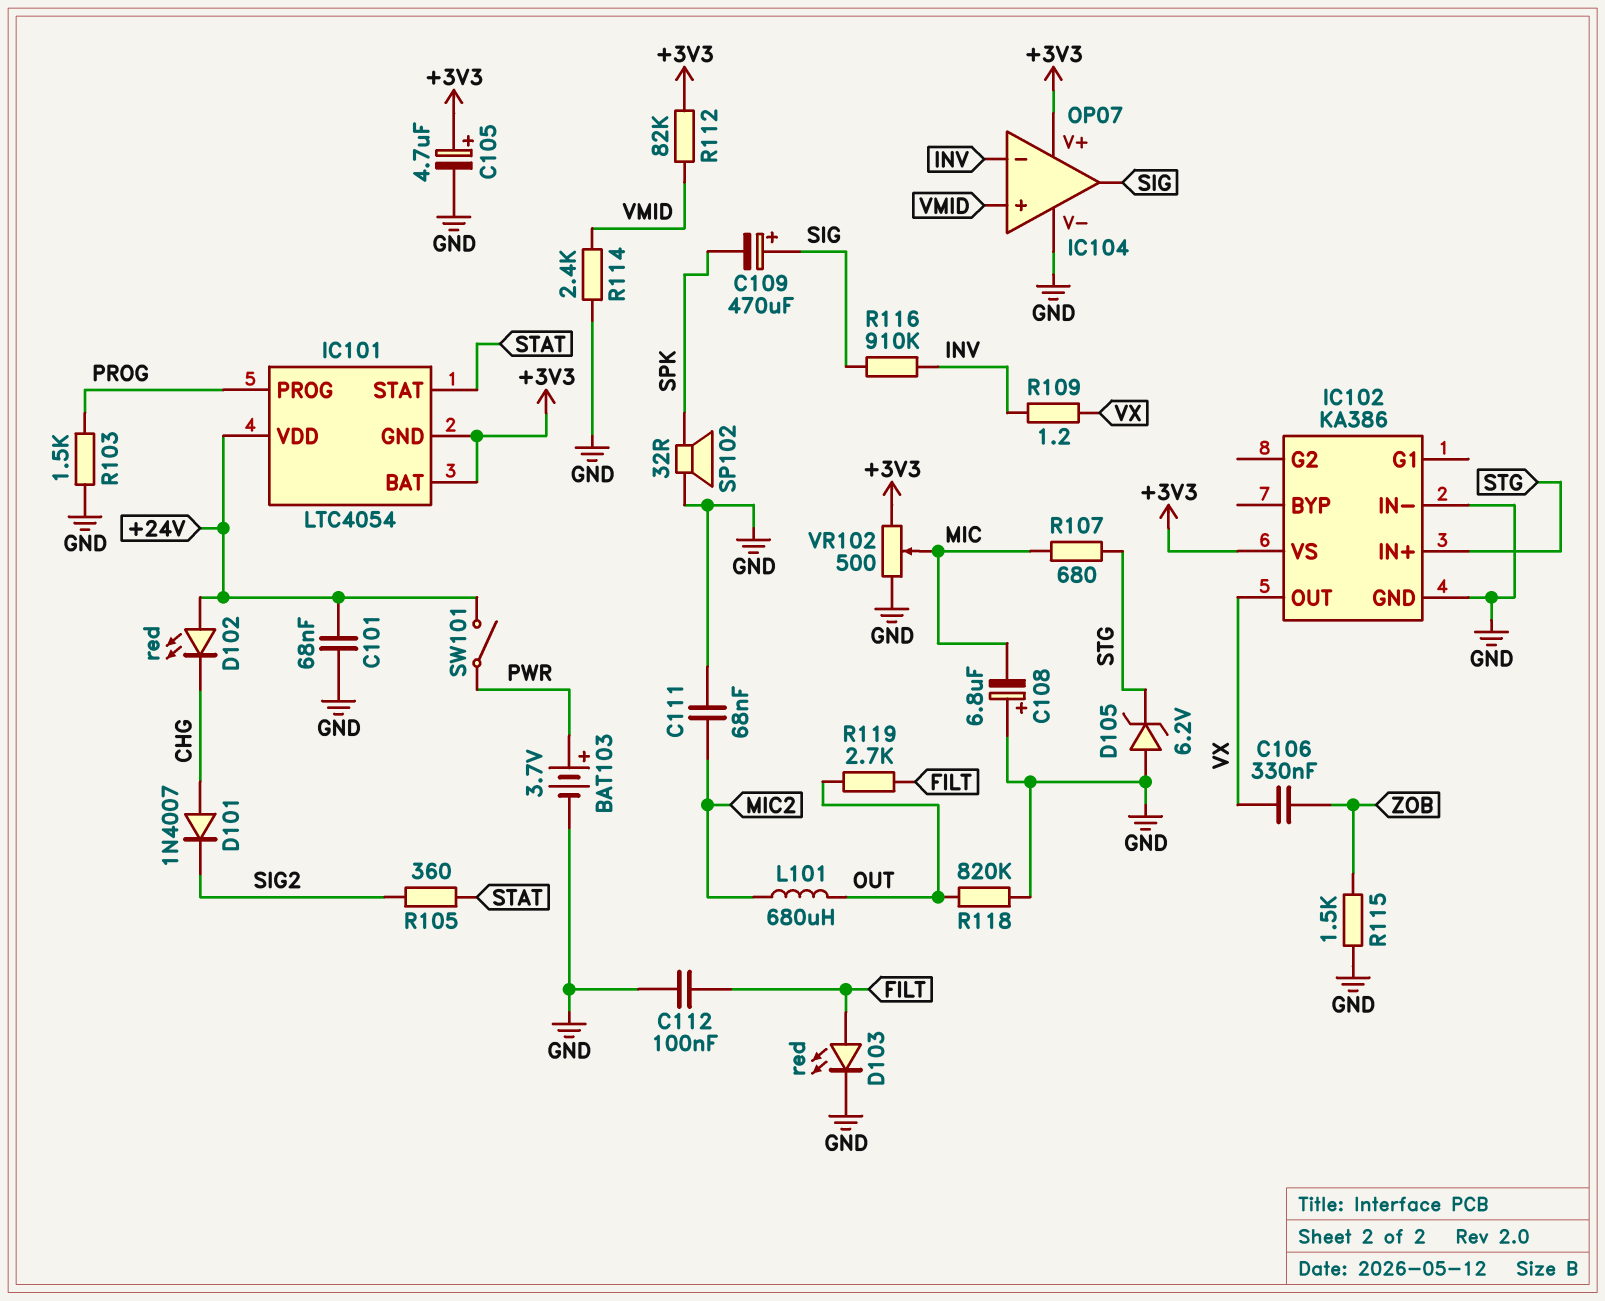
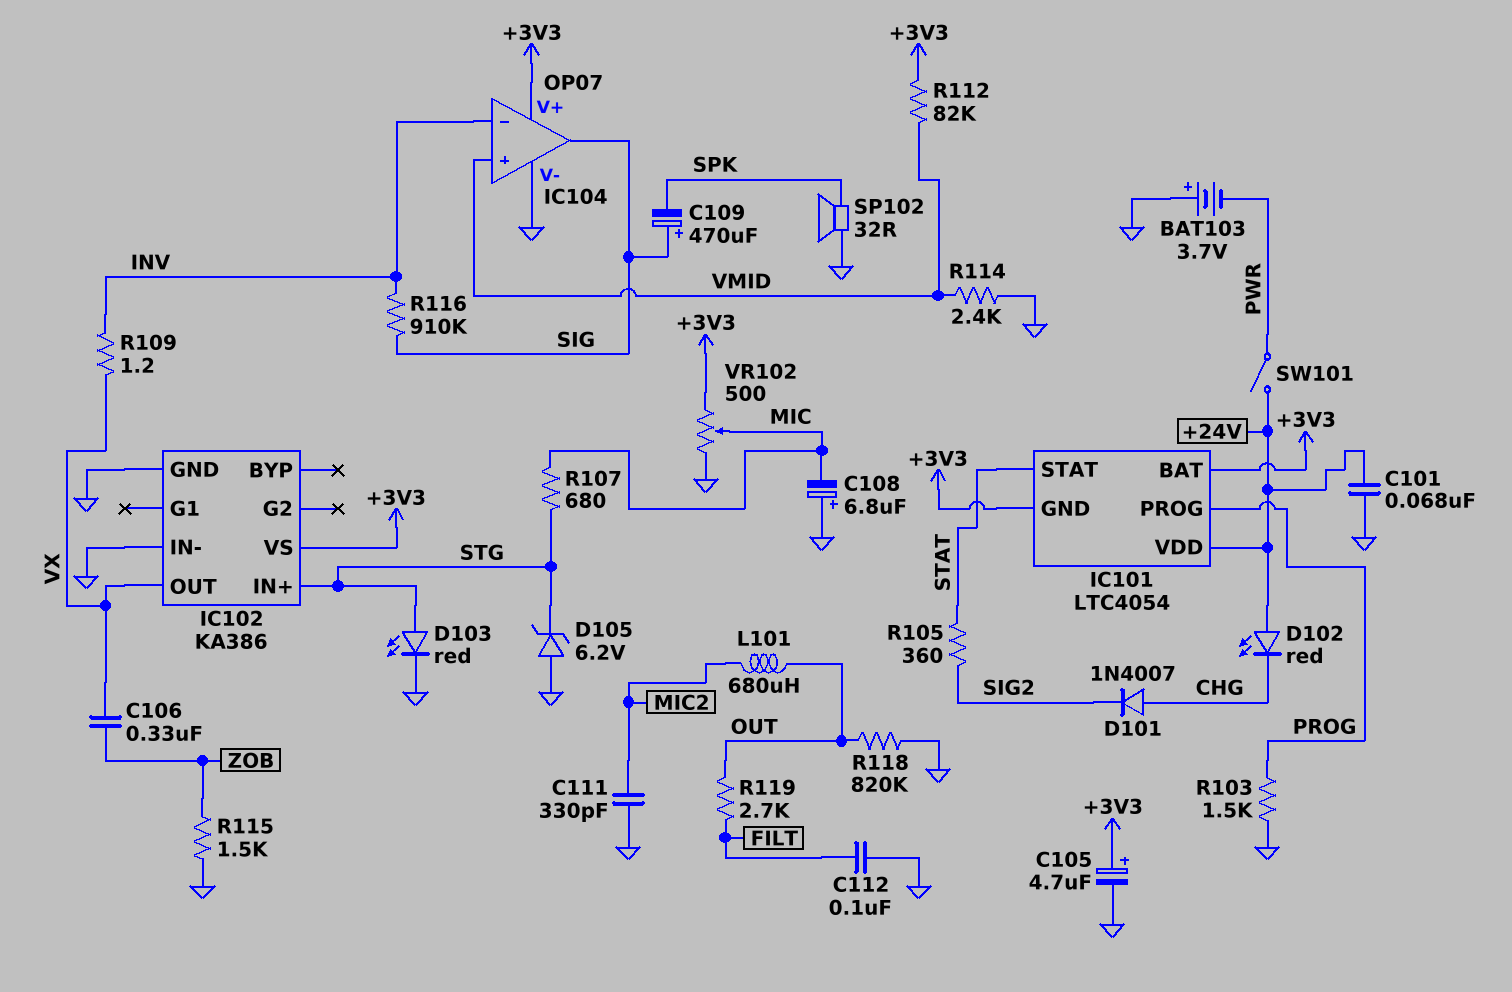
BAT103: 3.7V (plus PWR, minus GND) -> 3.7V (plus GND, minus PWR)
C111: 68nF (GND, MIC2) -> 330pF (GND, MIC2)
D103: LED red (A FILT, K GND) -> LED red (A STG, K GND)

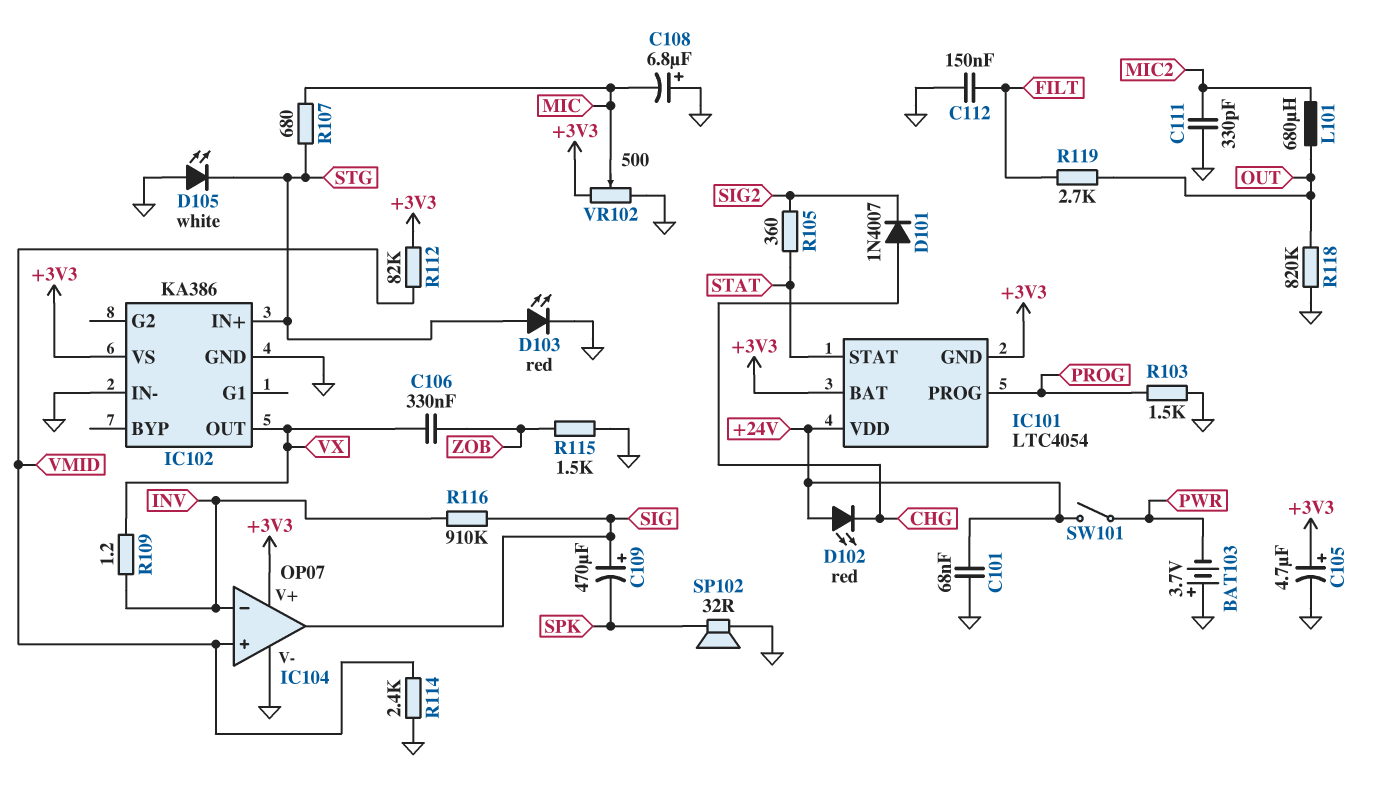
C112: 100nF (FILT, GND) -> 150nF (FILT, GND)
D105: zener 6.2V (A GND, K STG) -> LED white (A GND, K STG)

